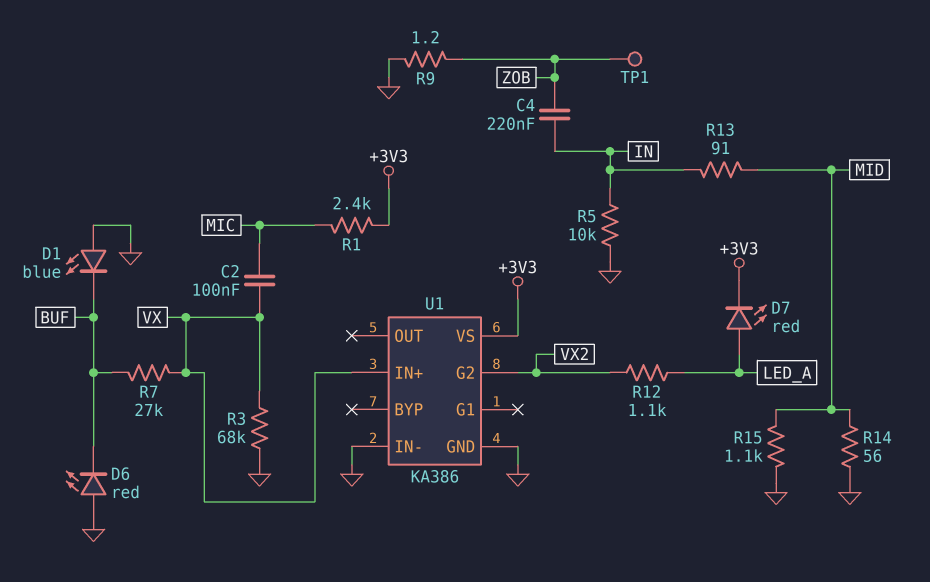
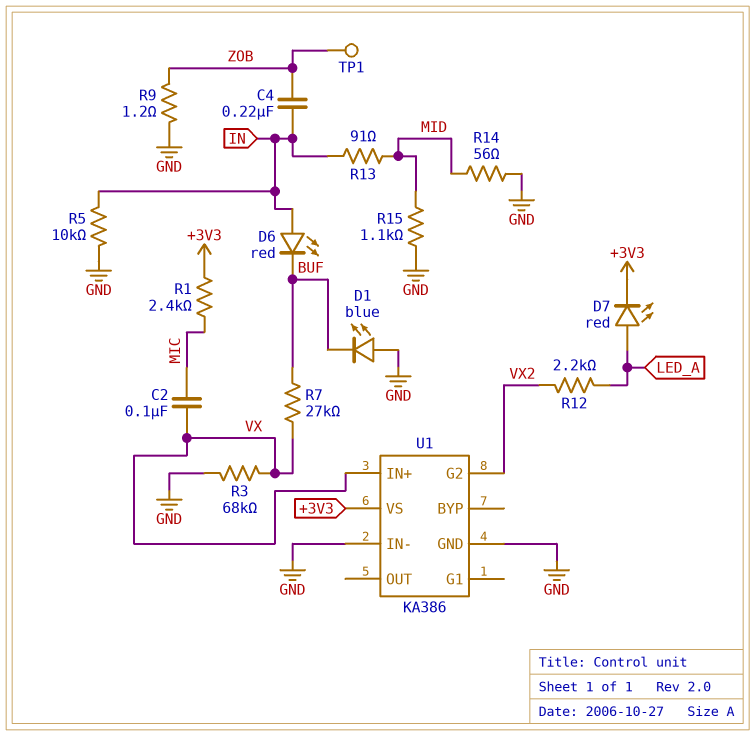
D6: LED red (A GND, K BUF) -> LED red (A IN, K BUF)
R12: 1.1k (LED_A, VX2) -> 2.2k (LED_A, VX2)

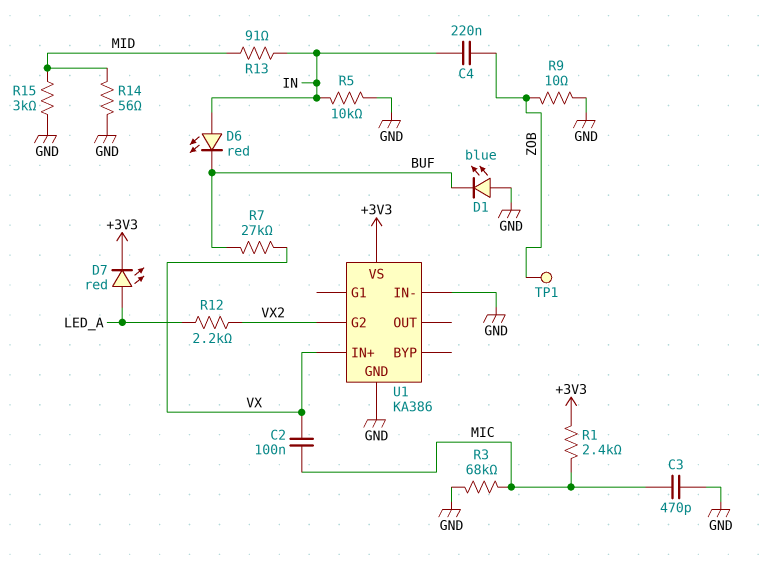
C3: none -> 470pF (GND, MIC)
R3: 68k (GND, VX) -> 68k (GND, MIC)
R9: 1.2 (GND, ZOB) -> 10 (GND, ZOB)
R15: 1.1k (GND, MID) -> 3k (GND, MID)

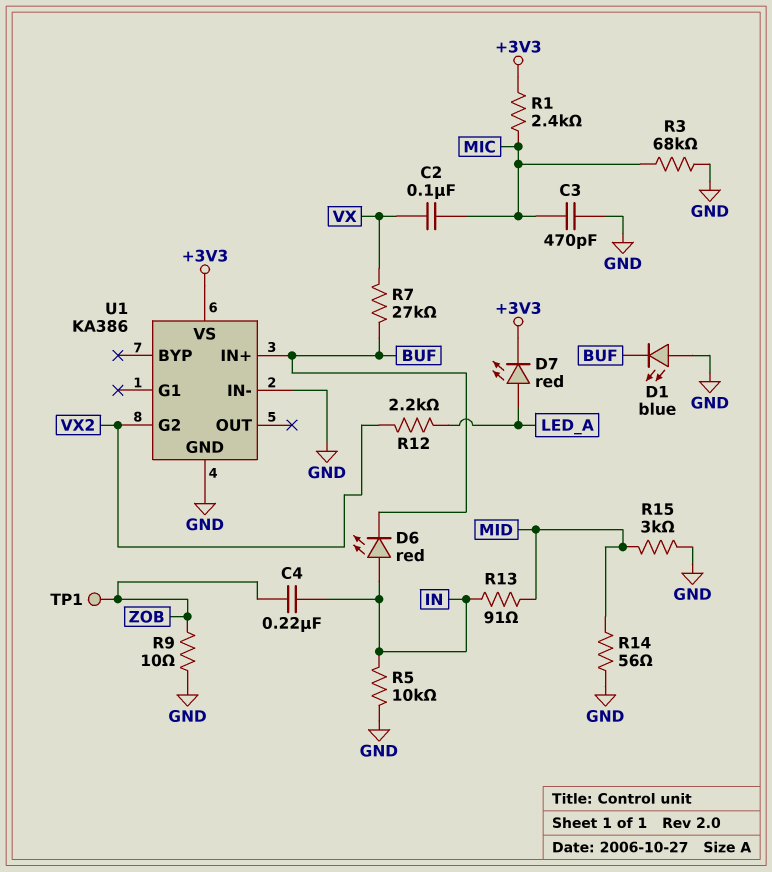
U1 pin IN+: VX -> BUF

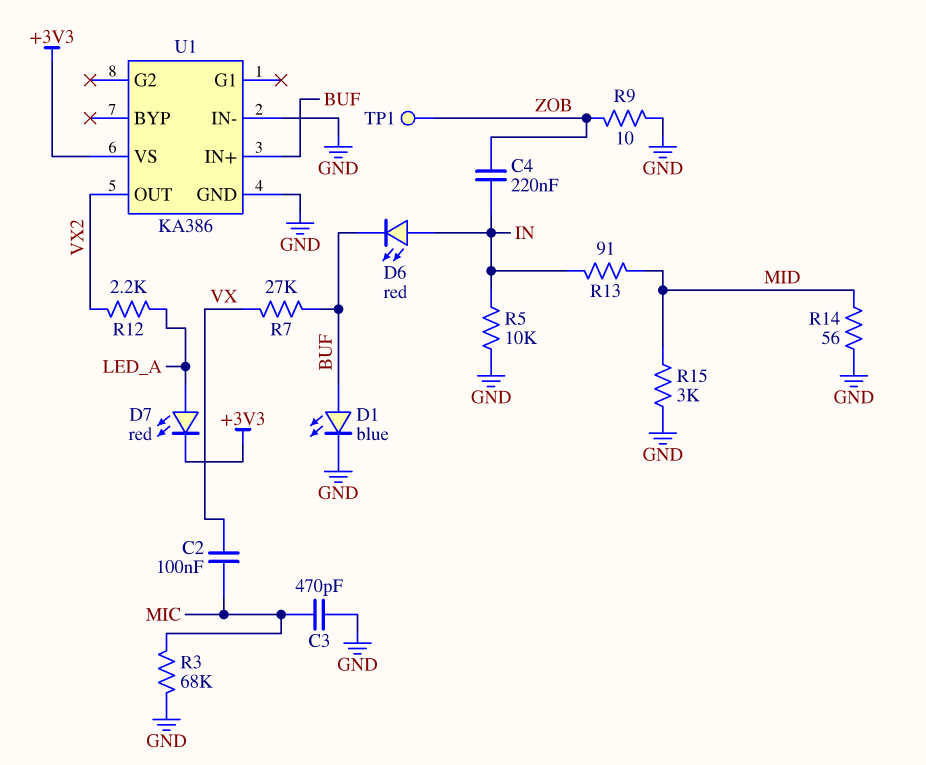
D1: LED blue (A GND, K BUF) -> LED blue (A BUF, K GND)
R1: 2.4k (+3V3, MIC) -> none
U1 pin G2: VX2 -> none
U1 pin OUT: none -> VX2

